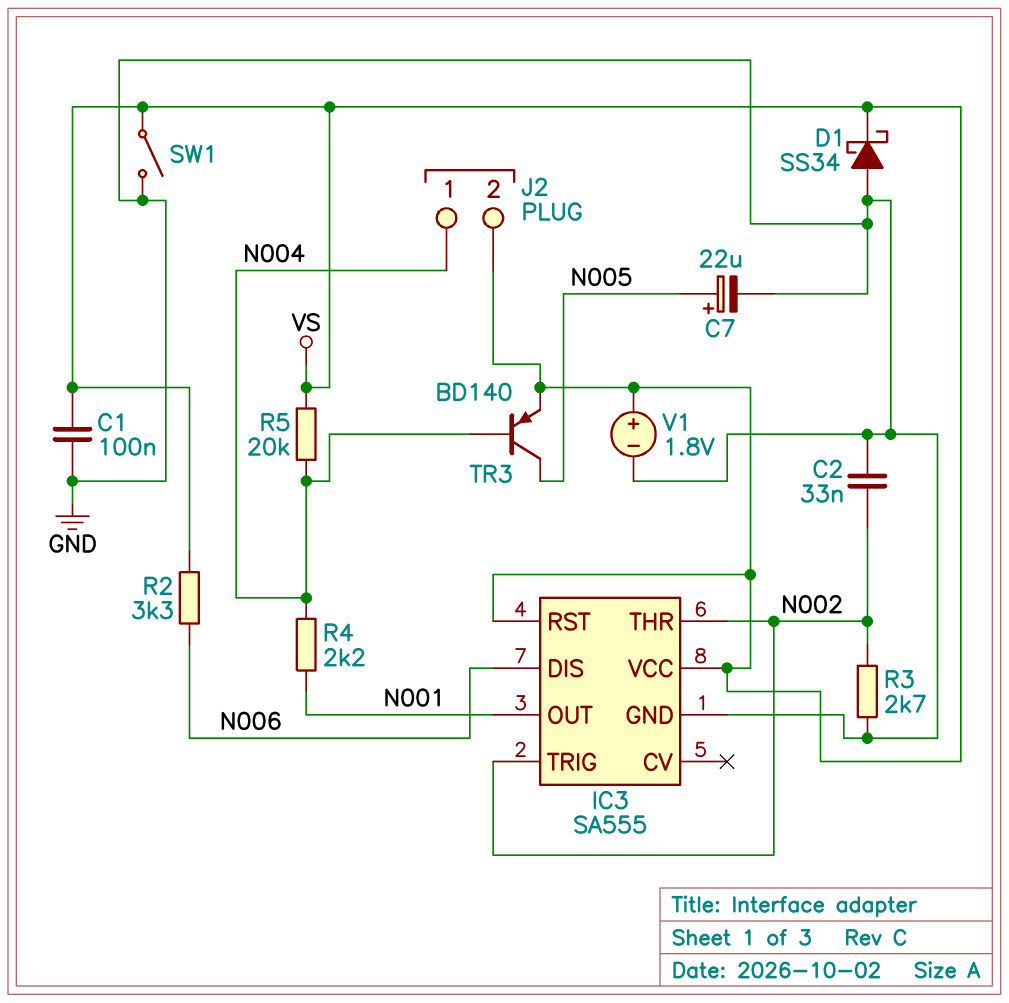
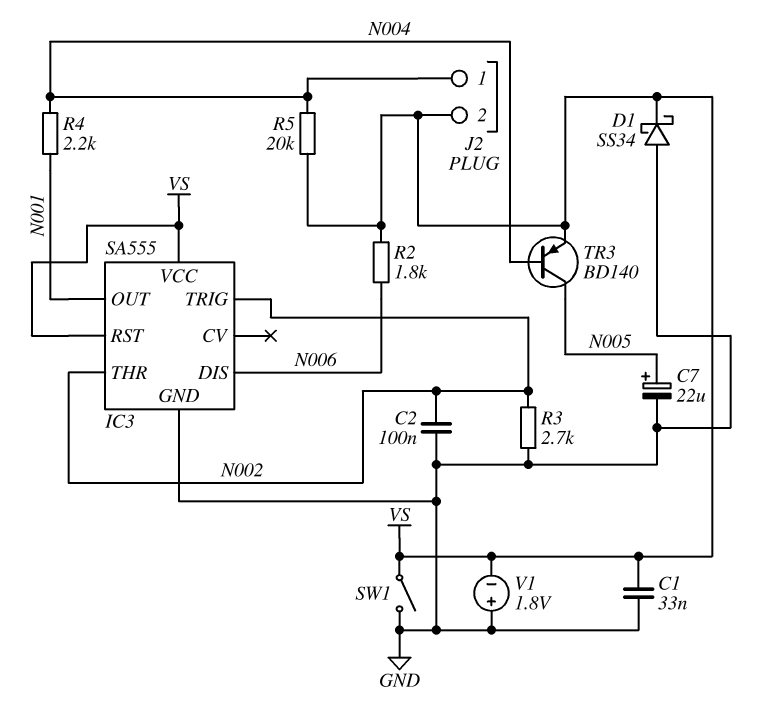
C1: 100nF (GND, VS) -> 33nF (GND, VS)
C2: 33nF (GND, N002) -> 100nF (GND, N002)
R2: 3.3k (N006, VS) -> 1.8k (N006, VS)
V1: 1.8V (plus VS, minus GND) -> 1.8V (plus GND, minus VS)

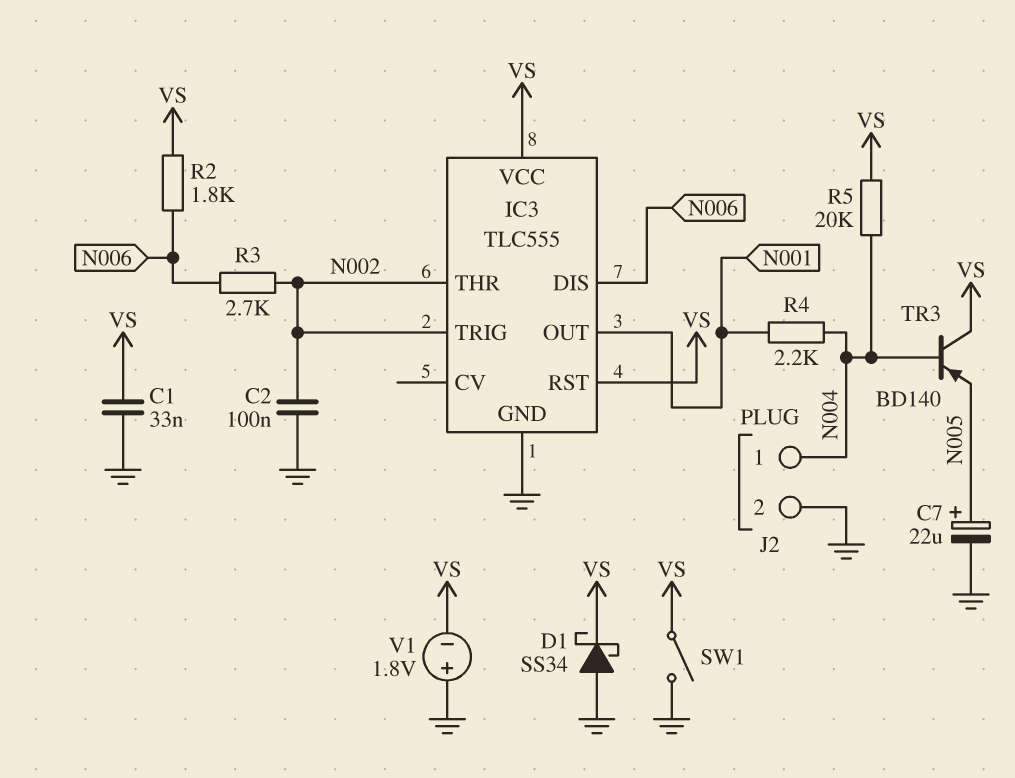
IC3: SA555 -> TLC555
J2 pin 2: VS -> GND
R3: 2.7k (GND, N002) -> 2.7k (N002, N006)
TR3: PNP BD140 (B N004, C N005, E VS) -> PNP BD140 (B N004, C VS, E N005)

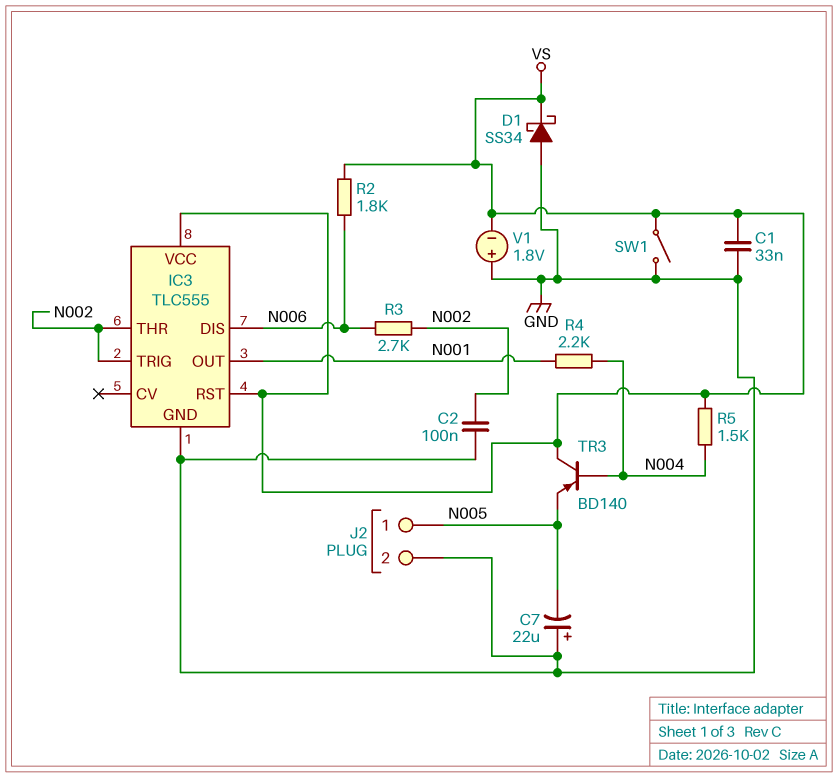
C7: 22uF (plus N005, minus GND) -> 22uF (plus GND, minus N005)
J2 pin 1: N004 -> N005
R5: 20k (N004, VS) -> 1.5k (N004, VS)

